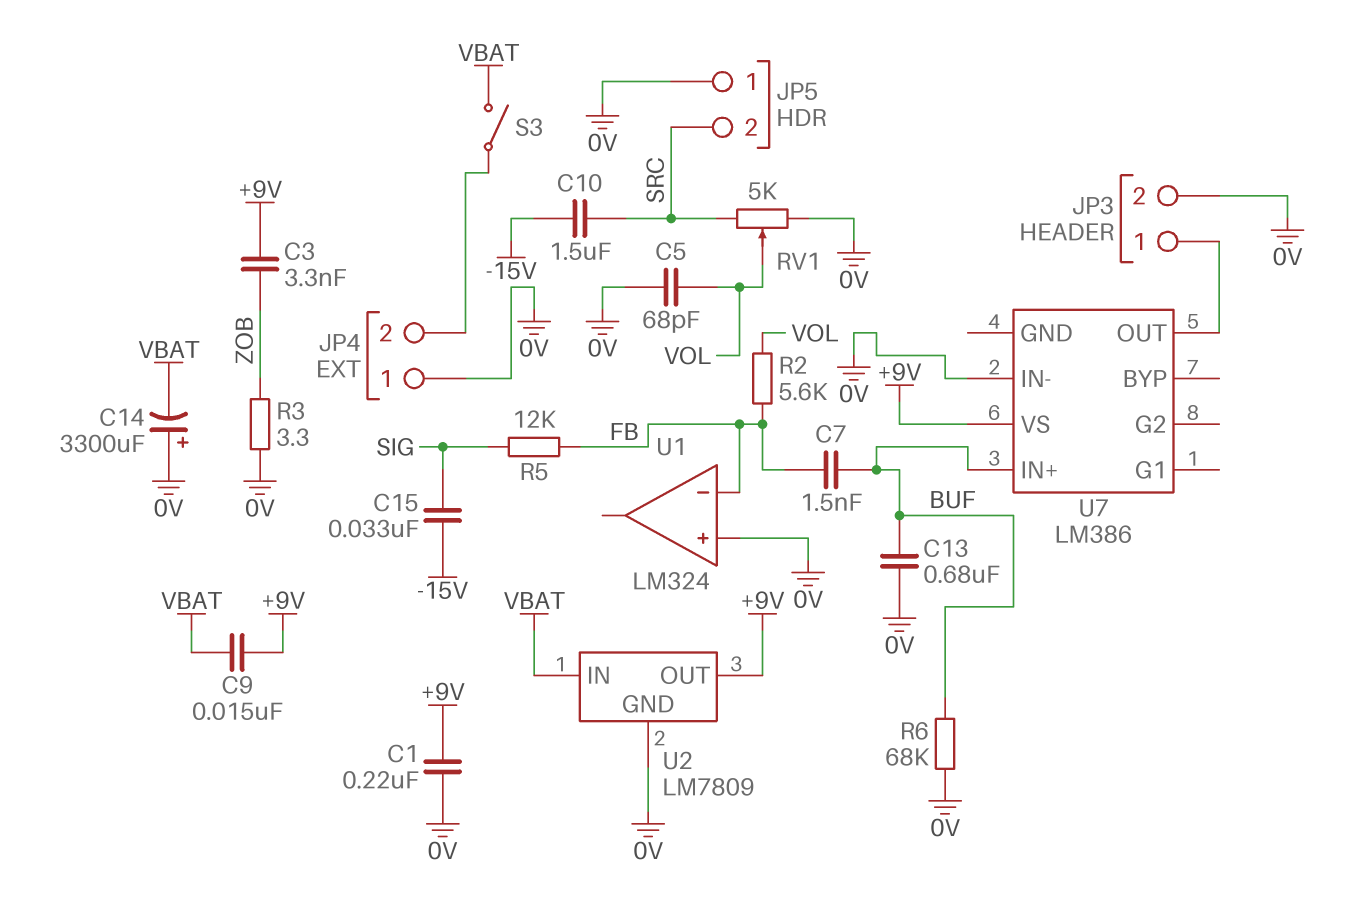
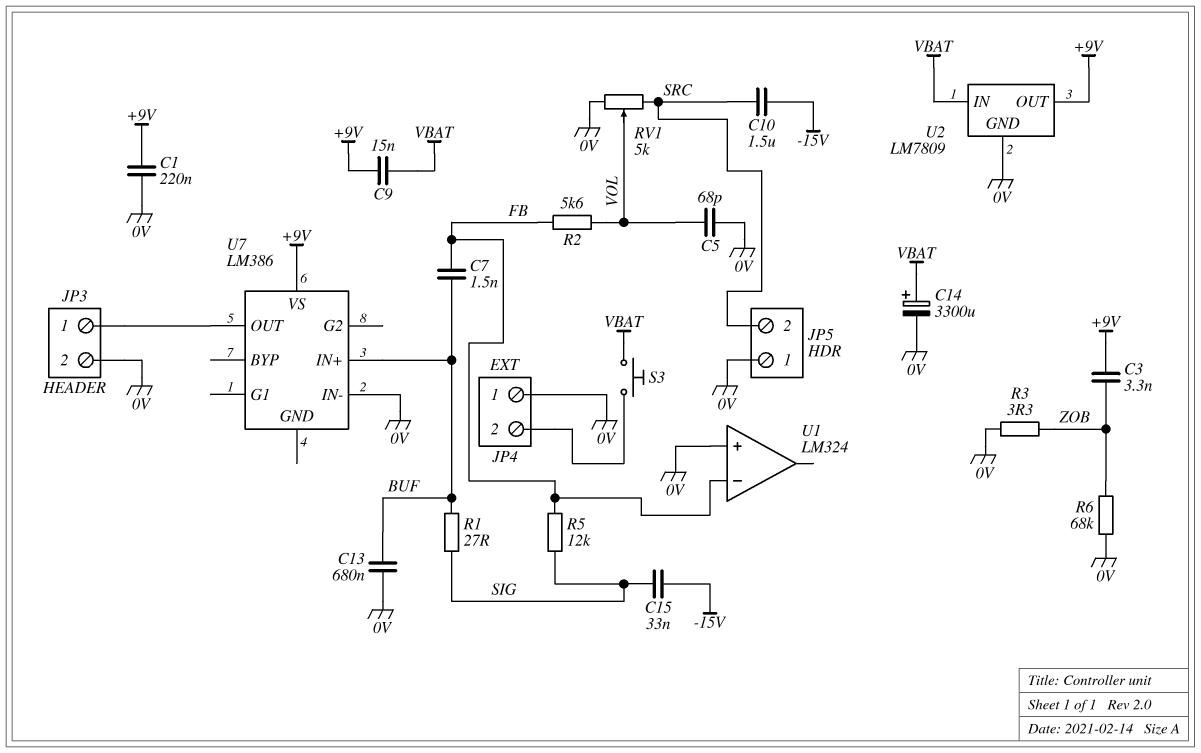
C14: 3300uF (plus 0V, minus VBAT) -> 3300uF (plus VBAT, minus 0V)
R1: none -> 27 (BUF, SIG)
R6: 68k (0V, BUF) -> 68k (0V, ZOB)
S3: switch (JP4/2, VBAT) -> button (JP4/2, VBAT)

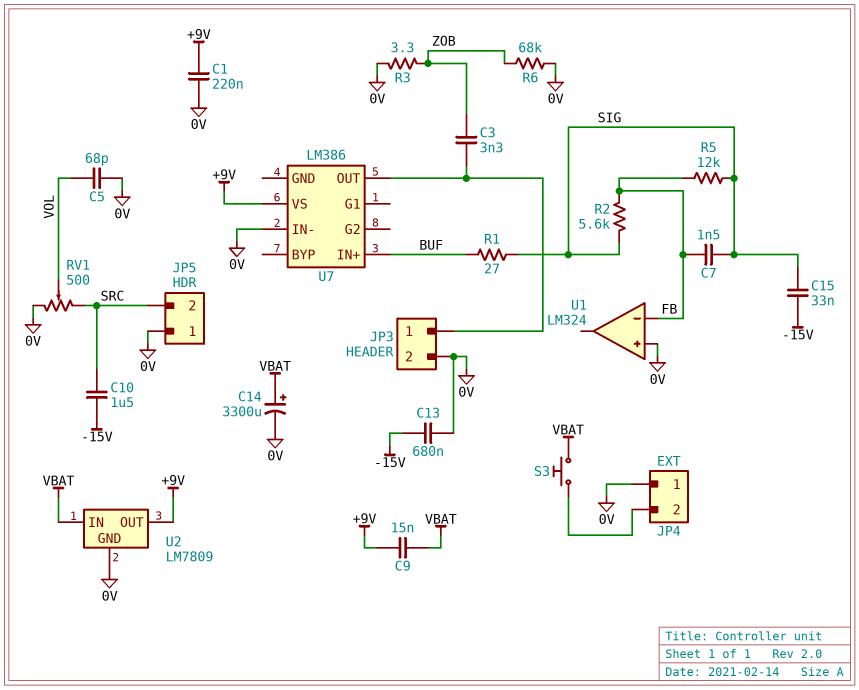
C3: 3.3nF (+9V, ZOB) -> 3.3nF (JP3/1, ZOB)
C7: 1.5nF (BUF, FB) -> 1.5nF (FB, SIG)
C13: 680nF (0V, BUF) -> 680nF (-15V, 0V)
R2: 5.6k (FB, VOL) -> 5.6k (FB, SIG)
RV1: 5k (0V, SRC, wiper VOL) -> 500 (0V, SRC, wiper VOL)

